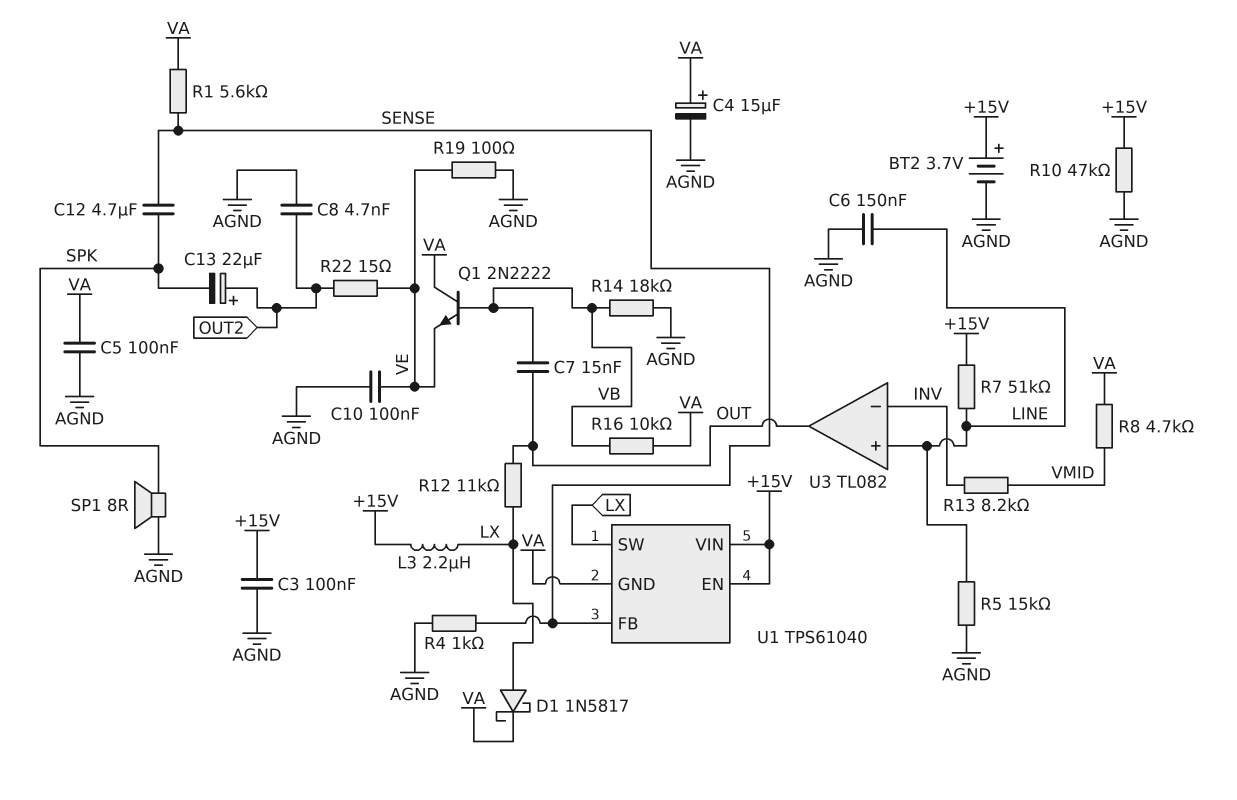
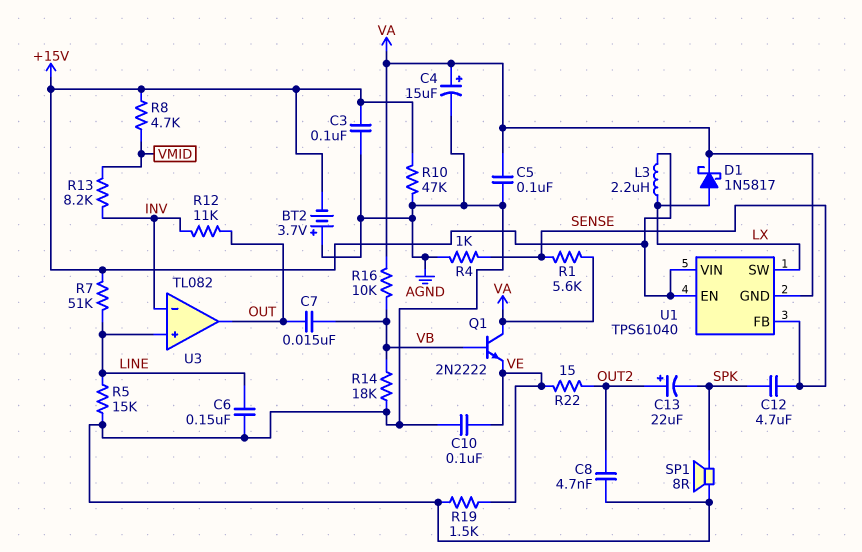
BT2: 3.7V (plus +15V, minus AGND) -> 3.7V (plus AGND, minus +15V)
R8: 4.7k (VA, VMID) -> 4.7k (+15V, VMID)
R12: 11k (LX, OUT) -> 11k (INV, OUT)
R19: 100 (AGND, VE) -> 1.5k (AGND, VE)

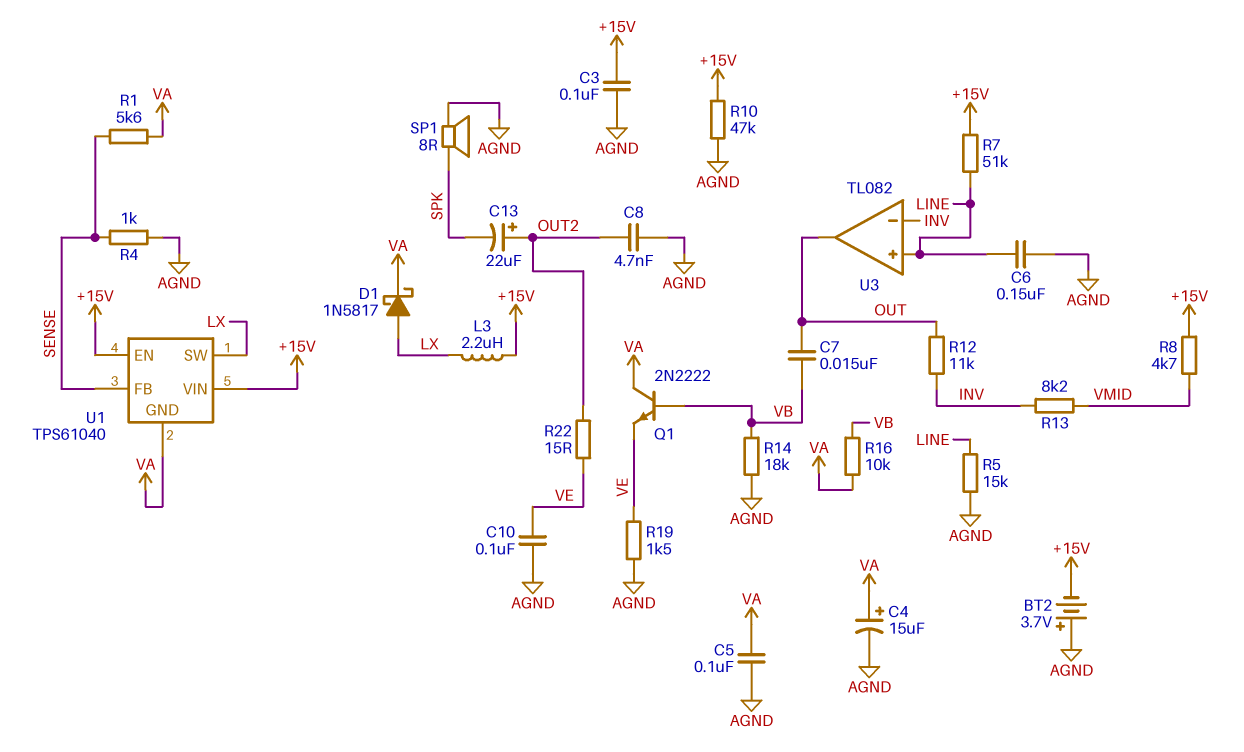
C12: 4.7uF (SENSE, SPK) -> none

